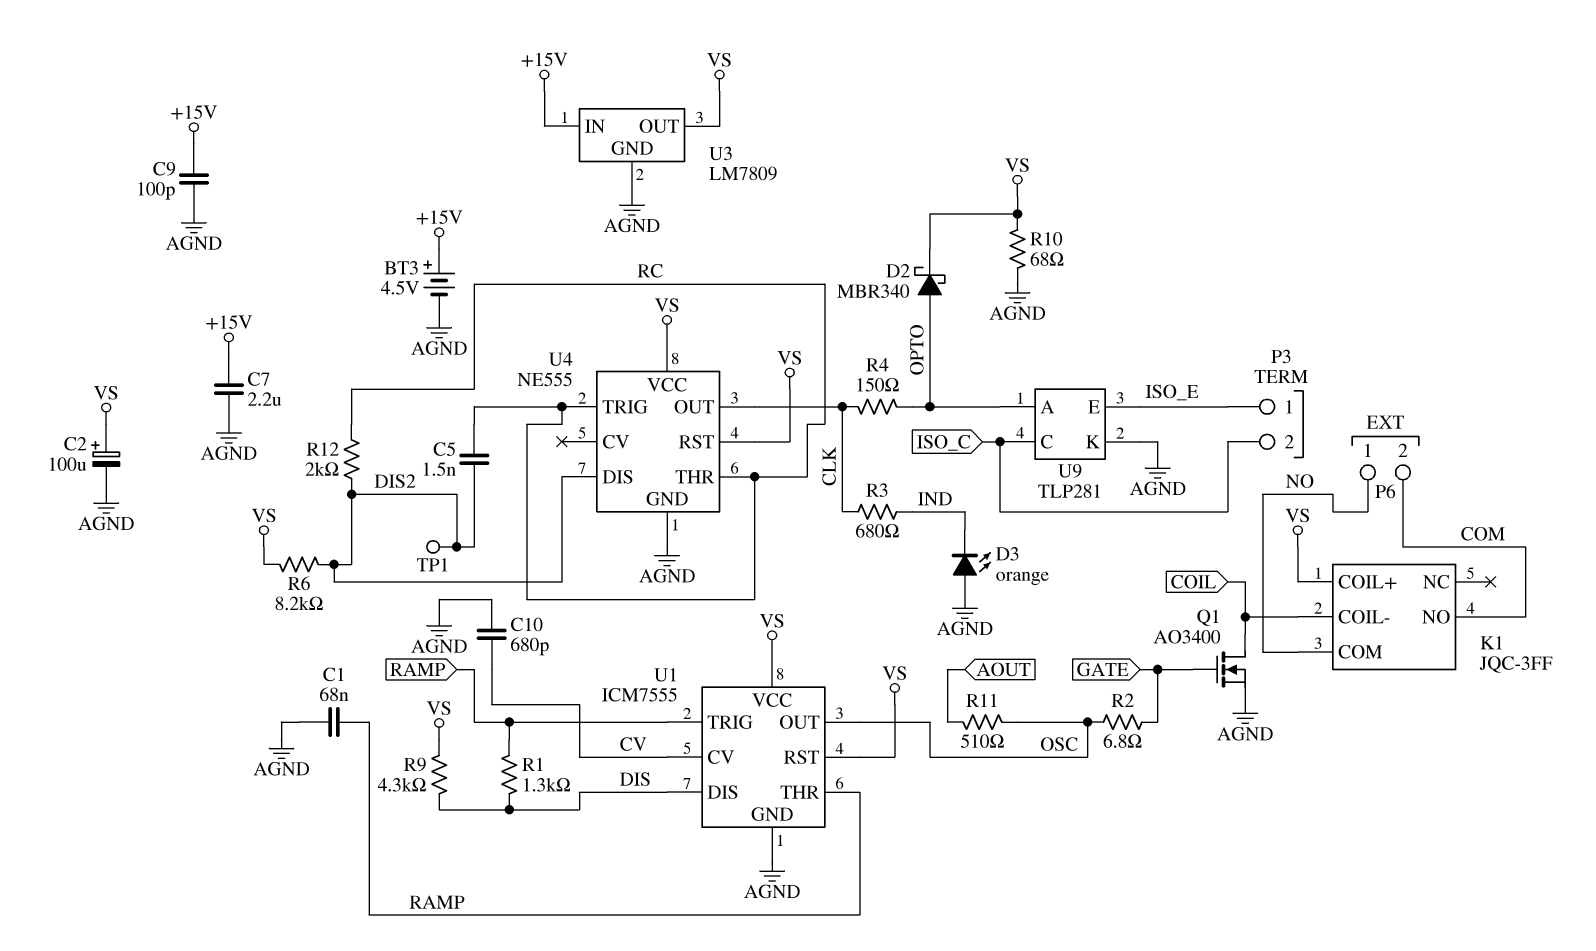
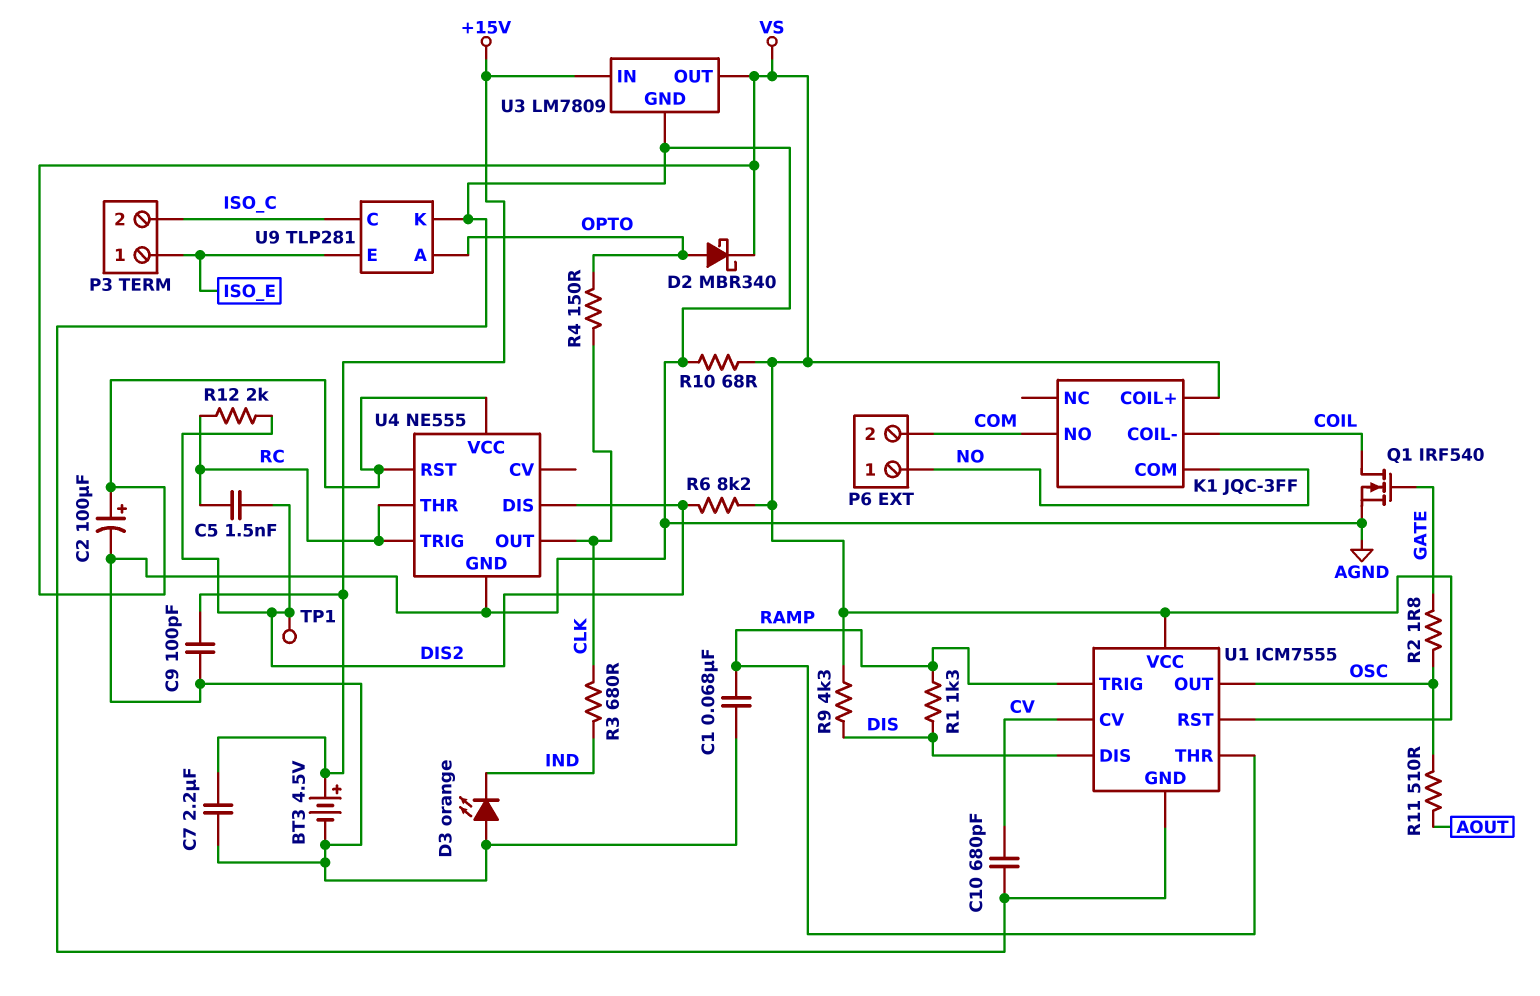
Q1: NMOS AO3400 (G GATE, D COIL, S AGND) -> NMOS IRF540 (G GATE, D COIL, S AGND)
R2: 6.8 (GATE, OSC) -> 1.8 (GATE, OSC)

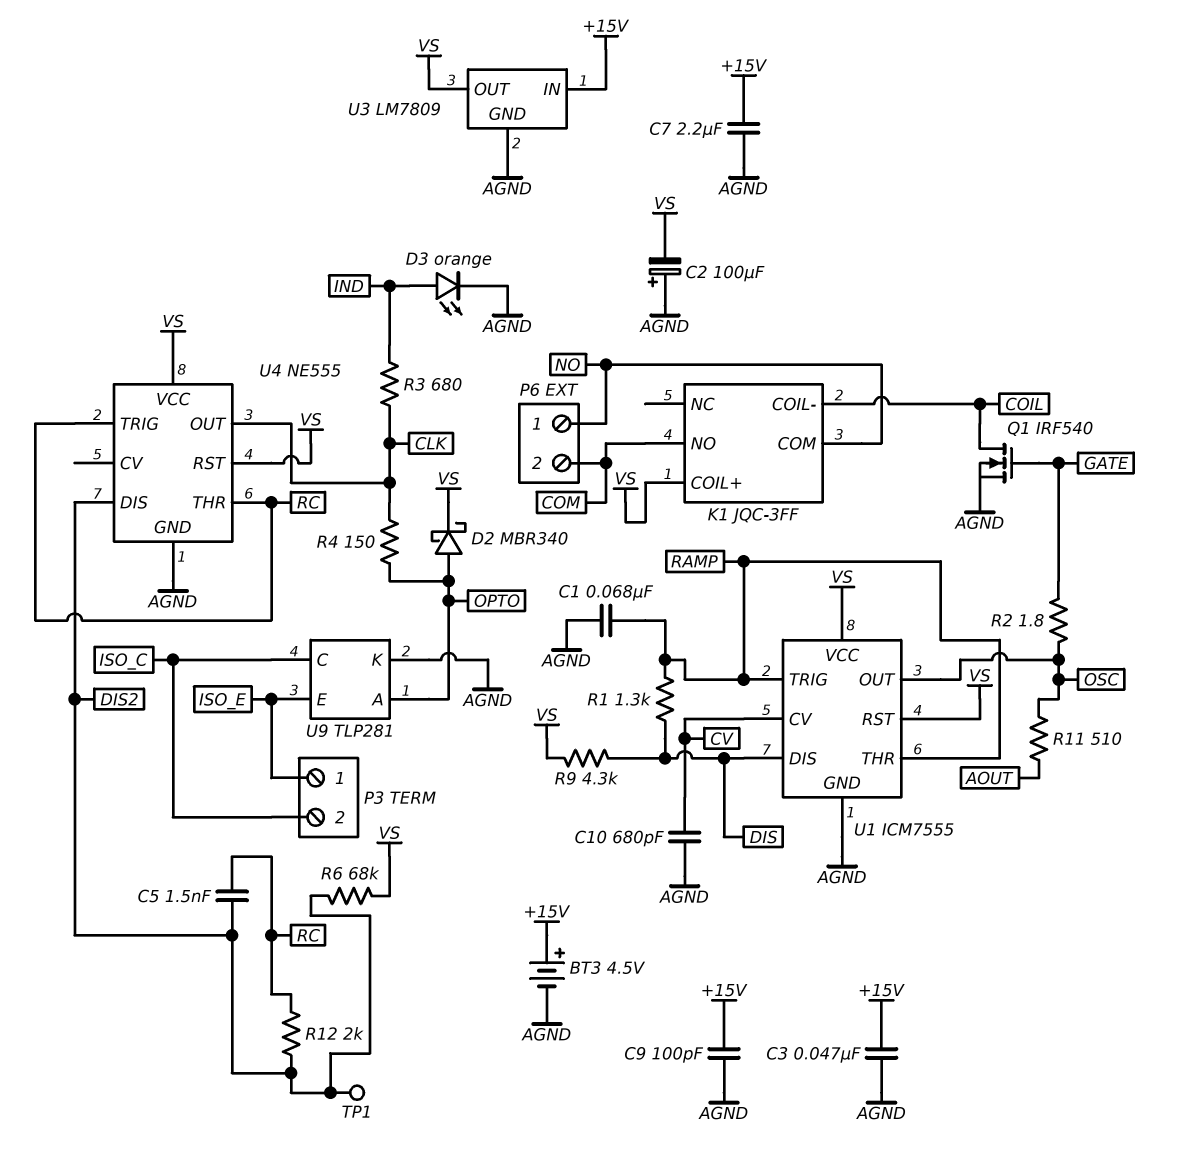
C2: 100uF (plus VS, minus AGND) -> 100uF (plus AGND, minus VS)
C3: none -> 47nF (+15V, AGND)
D3: LED orange (A AGND, K IND) -> LED orange (A IND, K AGND)
R6: 8.2k (DIS2, VS) -> 68k (DIS2, VS)
R10: 68 (AGND, VS) -> none

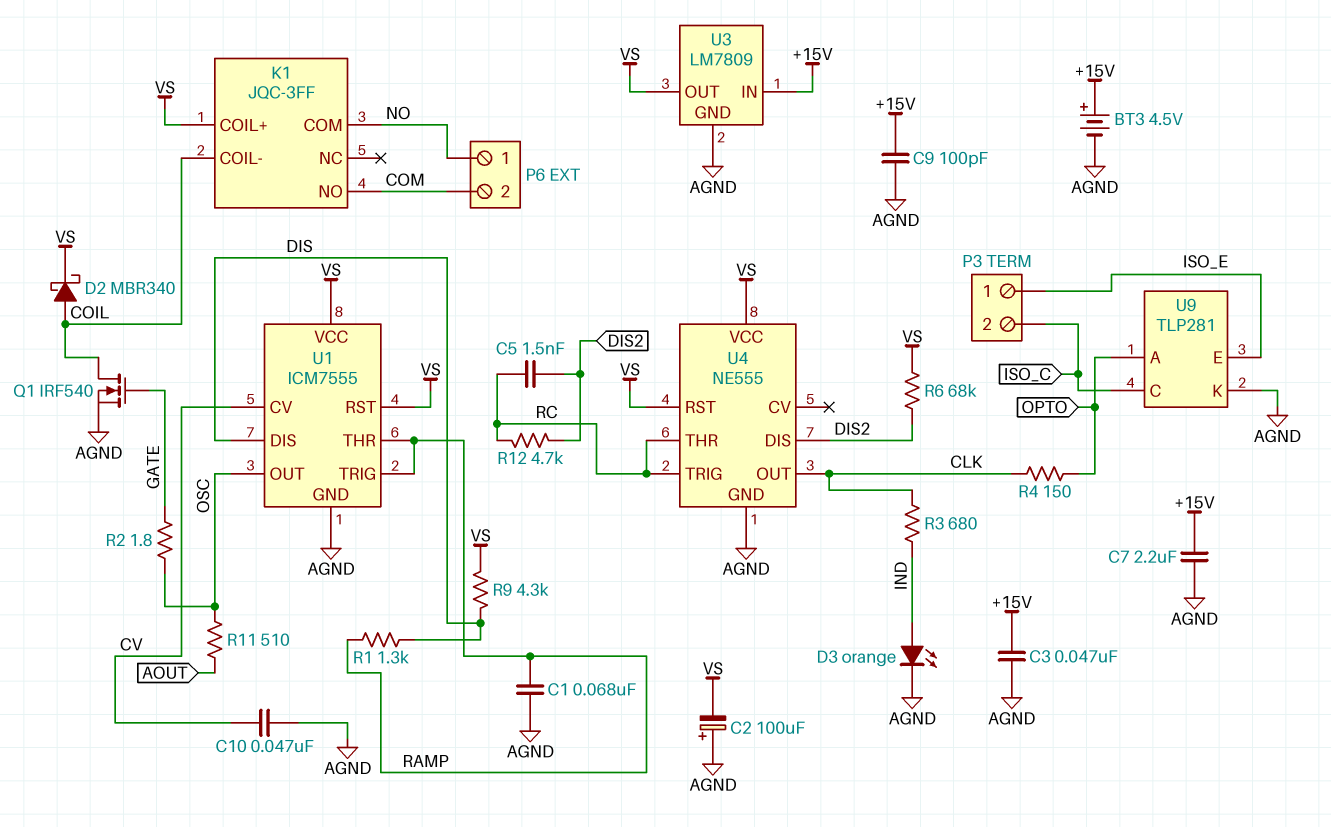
C10: 680pF (AGND, CV) -> 47nF (AGND, CV)
D2: schottky MBR340 (A OPTO, K VS) -> schottky MBR340 (A COIL, K VS)
R12: 2k (DIS2, RC) -> 4.7k (DIS2, RC)
TP1: test point (DIS2) -> none

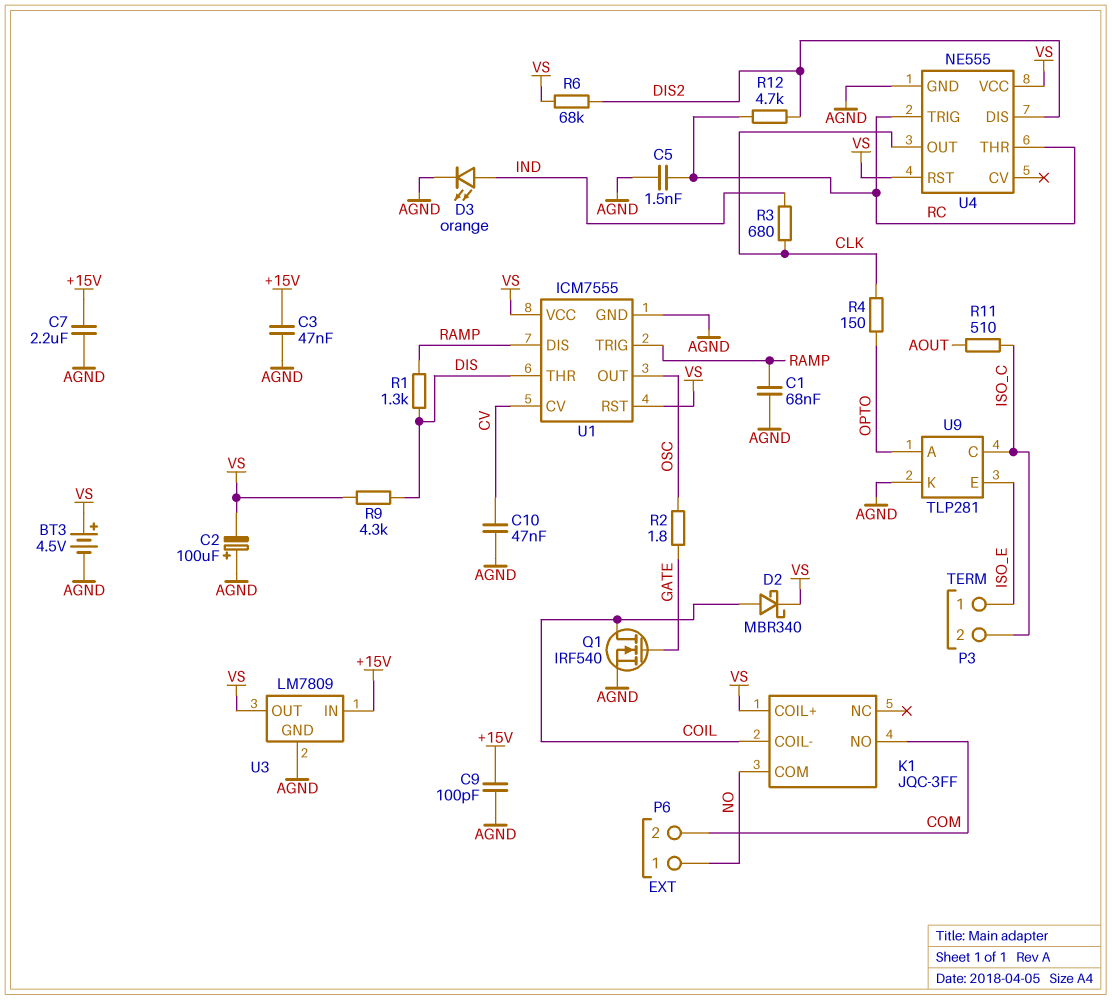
BT3: 4.5V (plus +15V, minus AGND) -> 4.5V (plus VS, minus AGND)
C5: 1.5nF (DIS2, RC) -> 1.5nF (AGND, RC)
R11: 510 (AOUT, OSC) -> 510 (AOUT, ISO_C)
U1 pin DIS: DIS -> RAMP
U1 pin THR: RAMP -> DIS

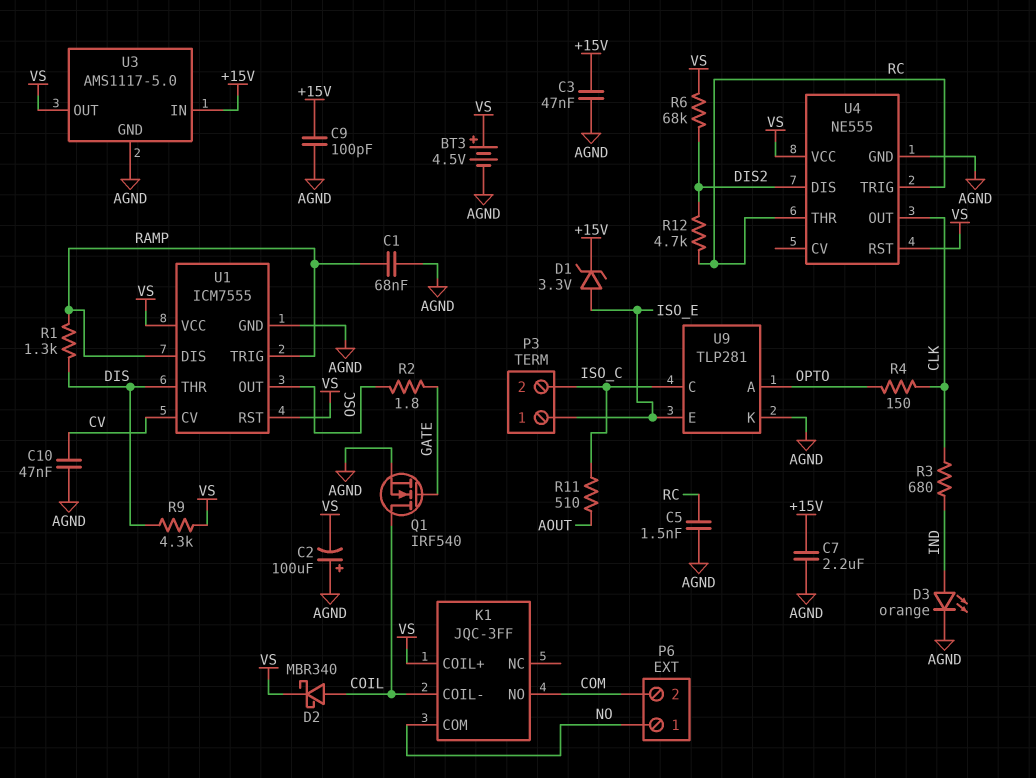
D1: none -> zener 3.3V (A ISO_E, K +15V)
U3: LM7809 -> AMS1117-5.0

